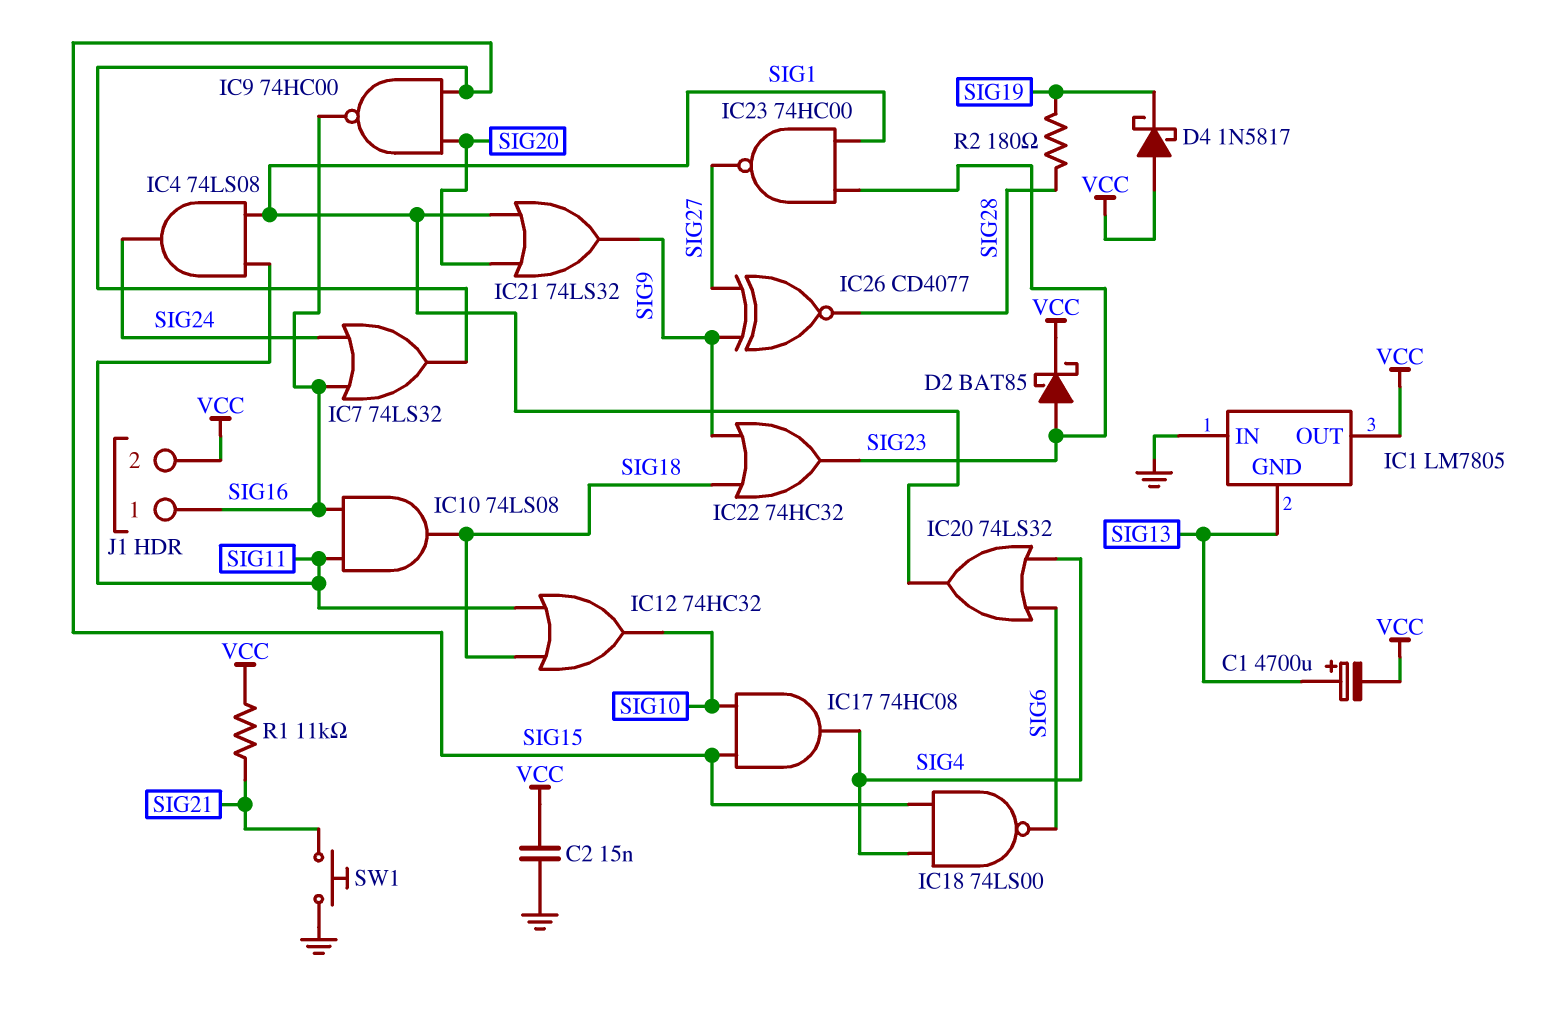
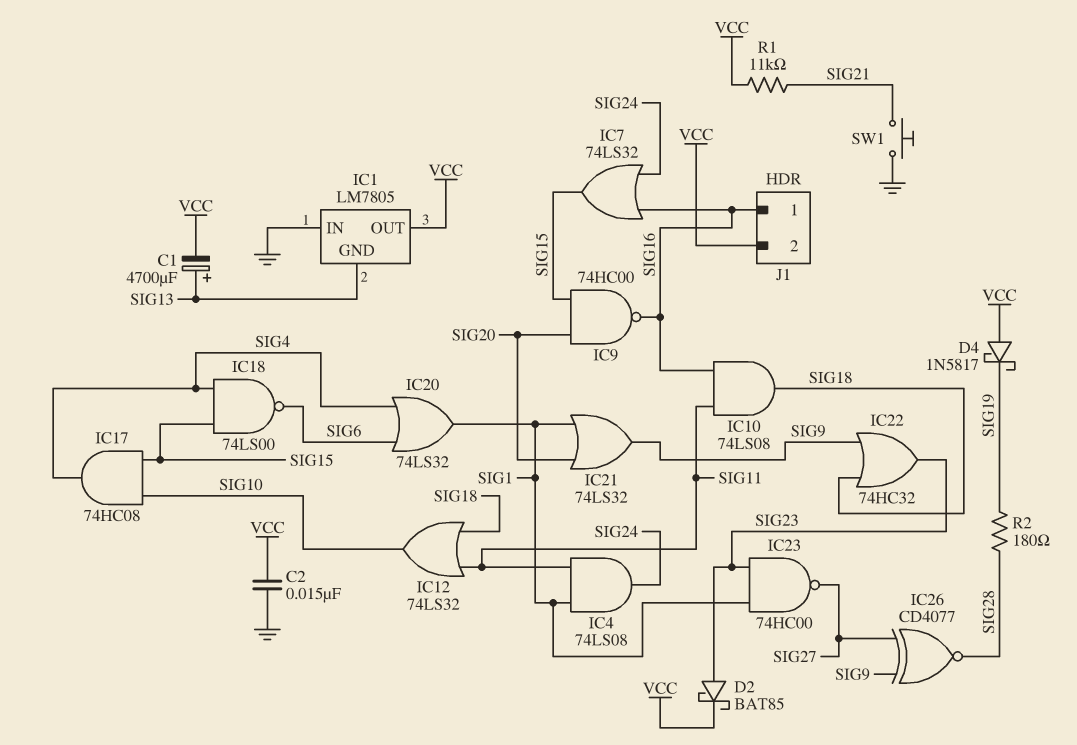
IC12: OR 74HC32 (in SIG11, in SIG18, out SIG10) -> OR 74LS32 (in SIG11, in SIG18, out SIG10)

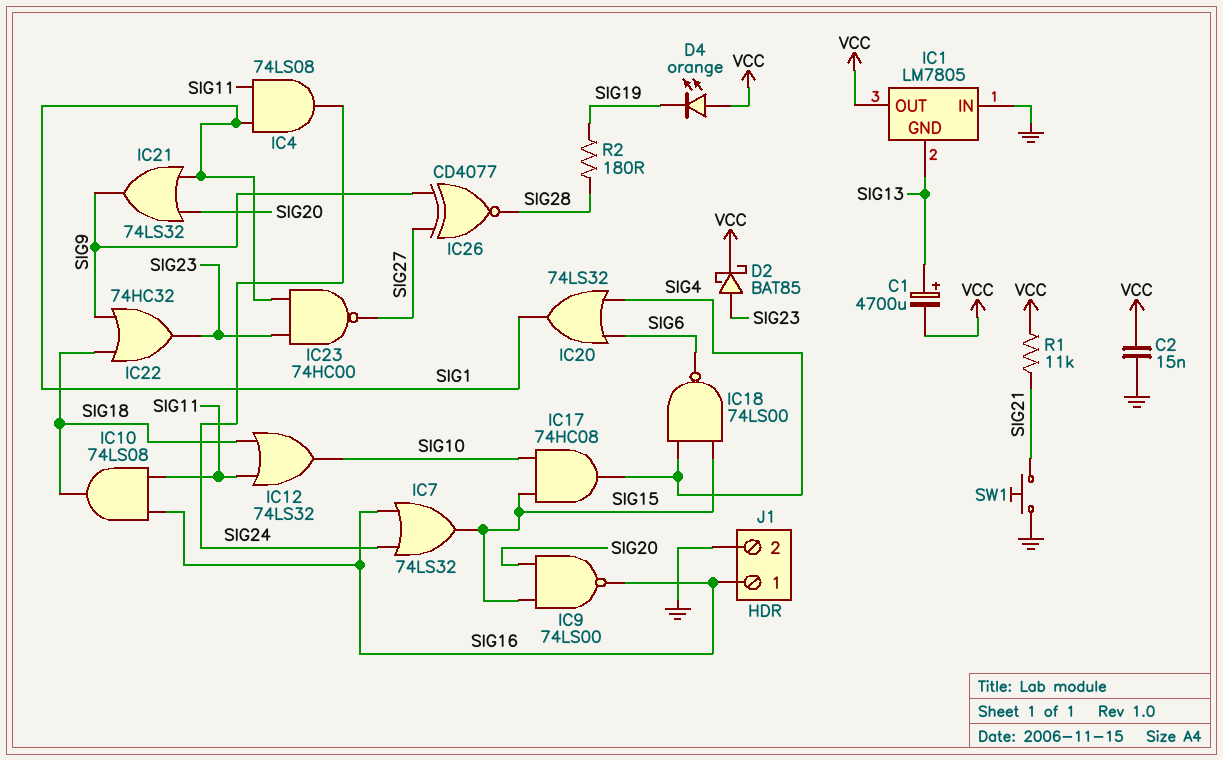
D4: schottky 1N5817 (A VCC, K SIG19) -> LED orange (A VCC, K SIG19)
IC9: NAND 74HC00 (in SIG15, in SIG20, out SIG16) -> NAND 74LS00 (in SIG15, in SIG20, out SIG16)
J1 pin 2: VCC -> GND

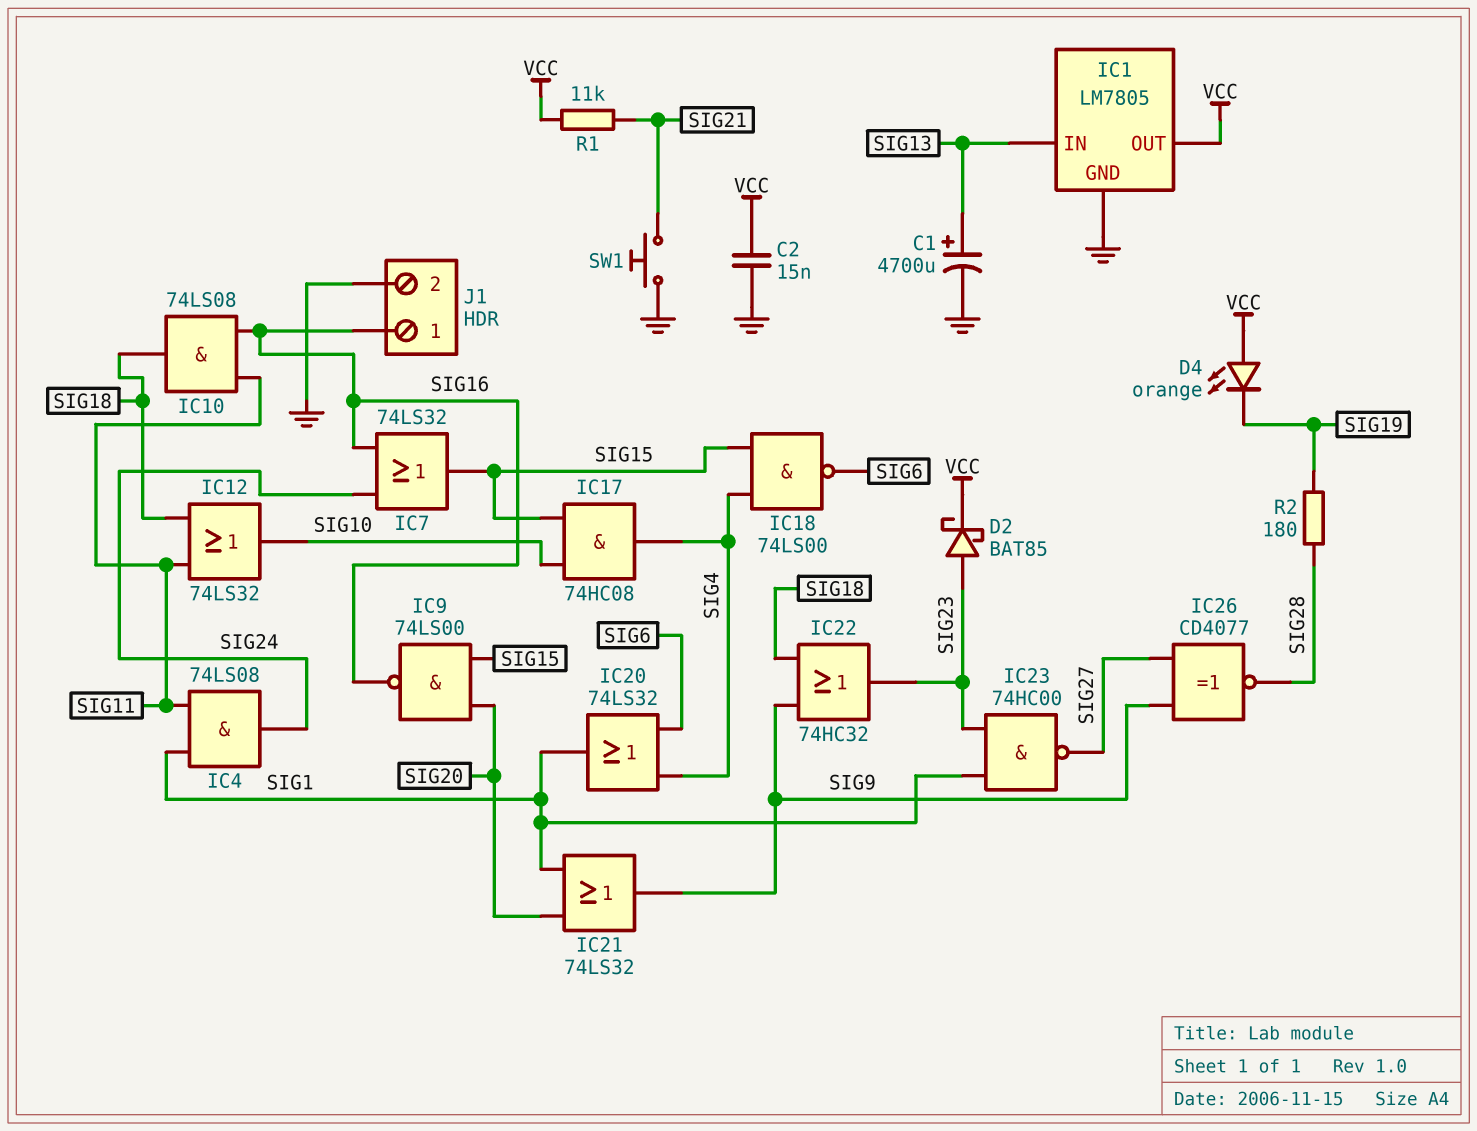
C1: 4700uF (plus SIG13, minus VCC) -> 4700uF (plus SIG13, minus GND)
IC1 pin GND: SIG13 -> GND
IC1 pin IN: GND -> SIG13

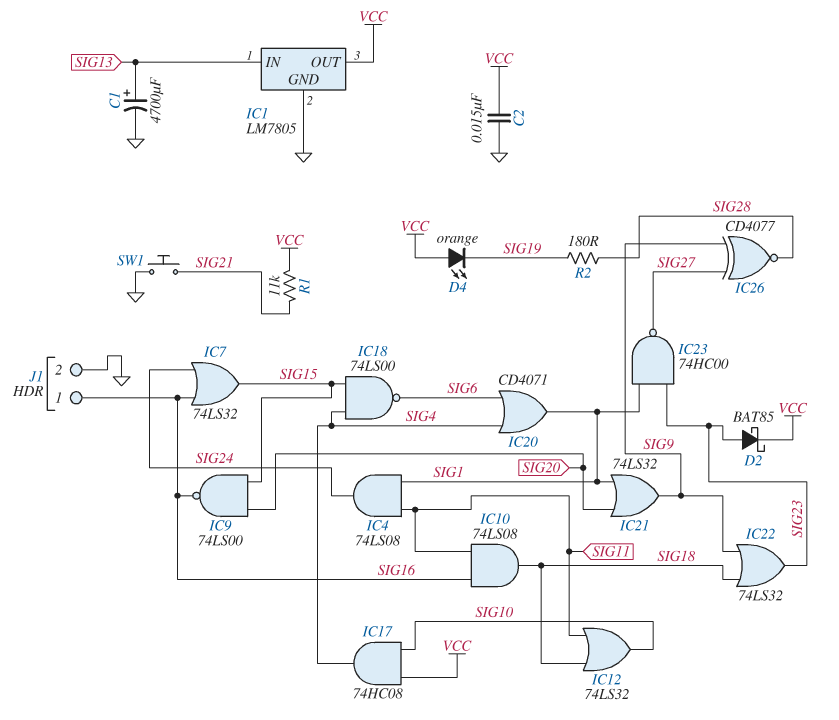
IC17: AND 74HC08 (in SIG10, in SIG15, out SIG4) -> AND 74HC08 (in SIG10, in VCC, out SIG4)
IC20: OR 74LS32 (in SIG4, in SIG6, out SIG1) -> OR CD4071 (in SIG4, in SIG6, out SIG1)
IC22: OR 74HC32 (in SIG9, in SIG18, out SIG23) -> OR 74LS32 (in SIG9, in SIG18, out SIG23)

